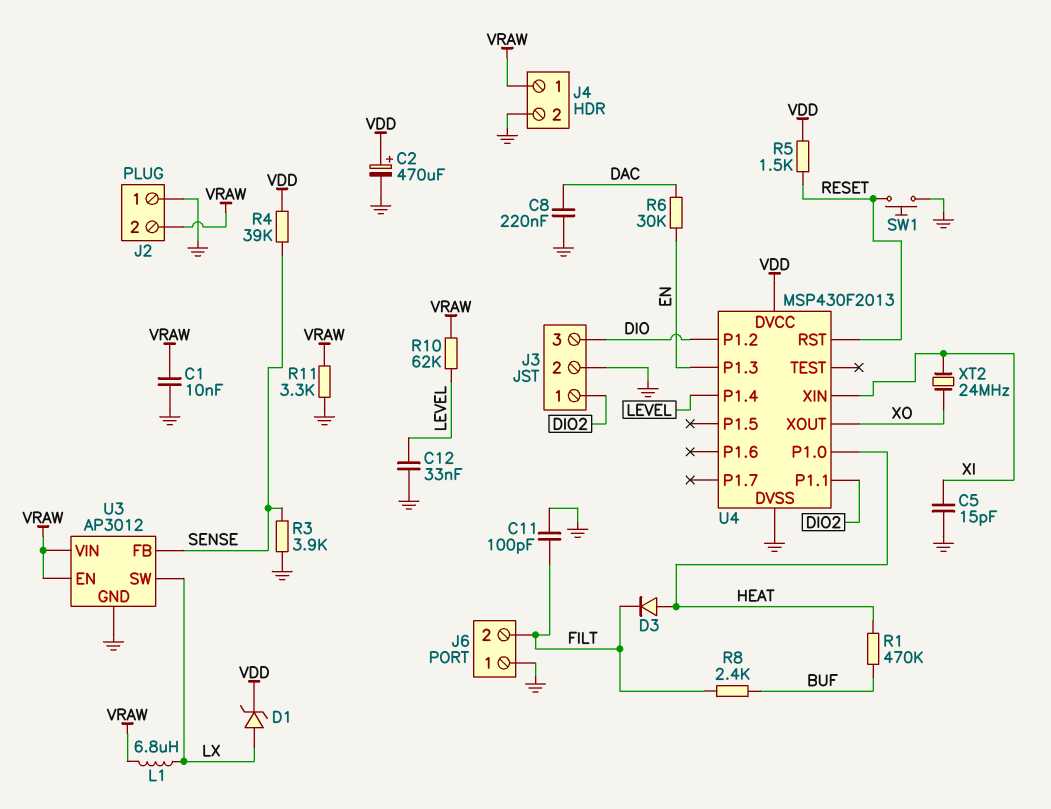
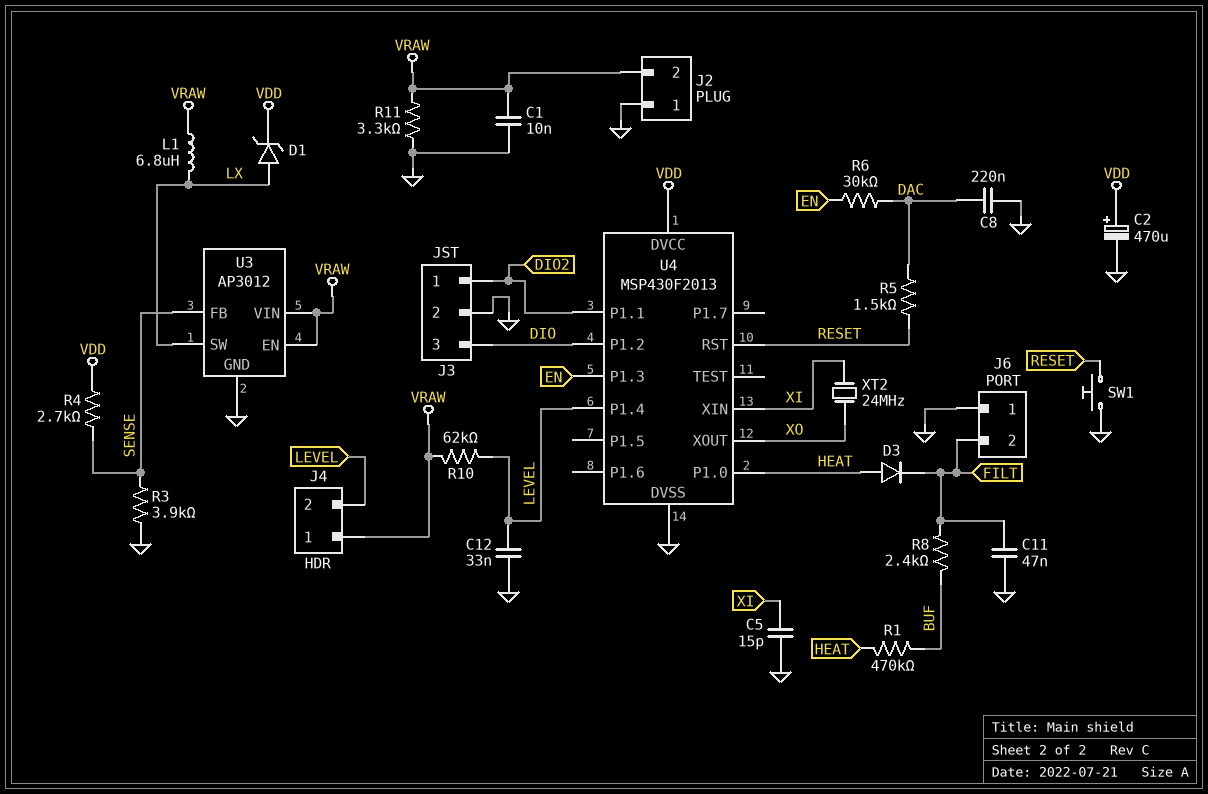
C11: 100pF (FILT, GND) -> 47nF (FILT, GND)
J4 pin 2: GND -> LEVEL
R4: 39k (SENSE, VDD) -> 2.7k (SENSE, VDD)
R5: 1.5k (RESET, VDD) -> 1.5k (DAC, RESET)

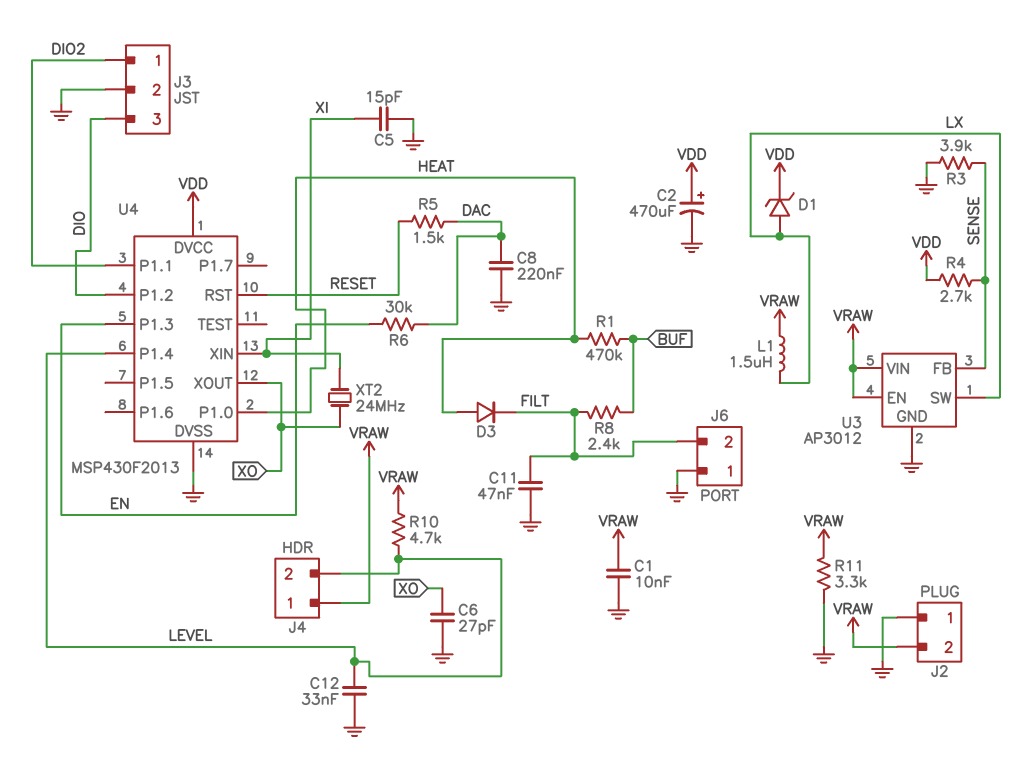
C6: none -> 27pF (GND, XO)
L1: 6.8uH (LX, VRAW) -> 1.5uH (LX, VRAW)
R10: 62k (LEVEL, VRAW) -> 4.7k (LEVEL, VRAW)
SW1: button (GND, RESET) -> none

